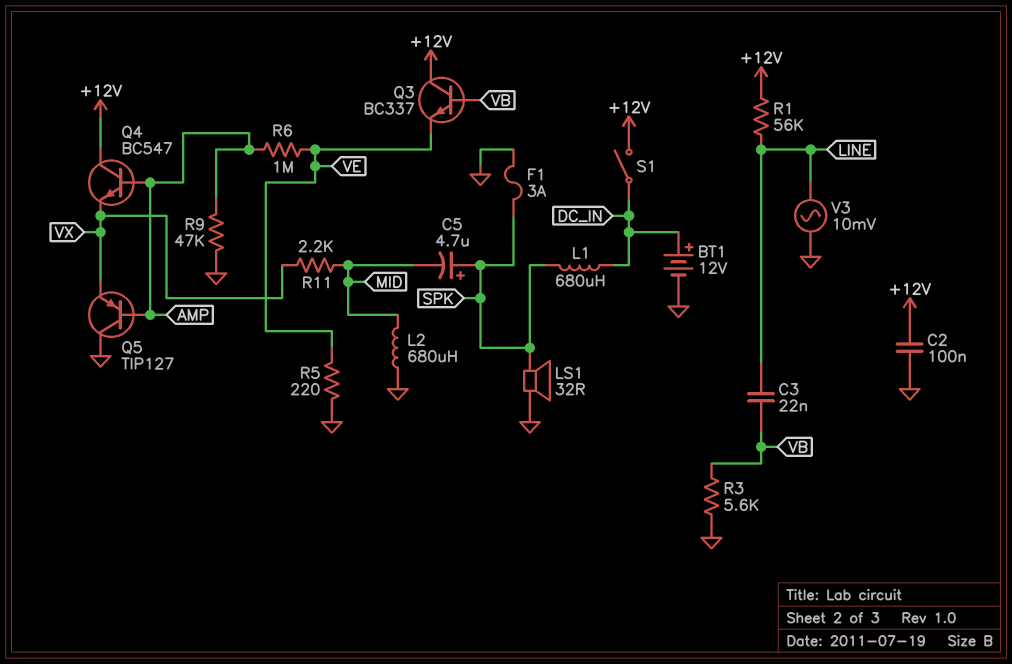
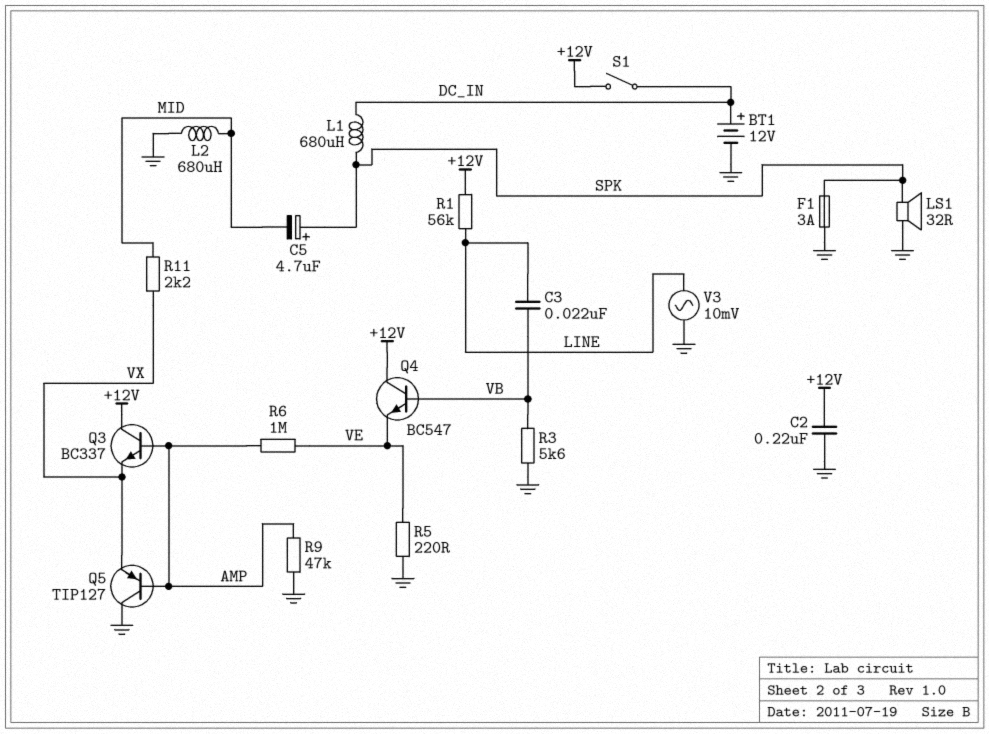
C2: 100nF (+12V, GND) -> 220nF (+12V, GND)
Q3: NPN BC337 (B VB, C +12V, E VE) -> NPN BC337 (B AMP, C +12V, E VX)
Q4: NPN BC547 (B AMP, C +12V, E VX) -> NPN BC547 (B VB, C +12V, E VE)

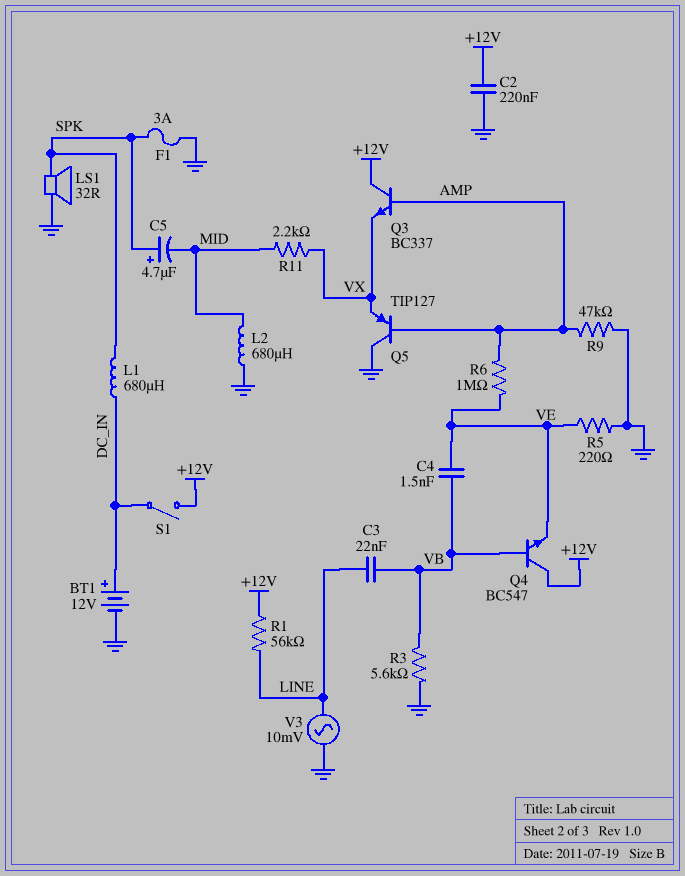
C4: none -> 1.5nF (VB, VE)

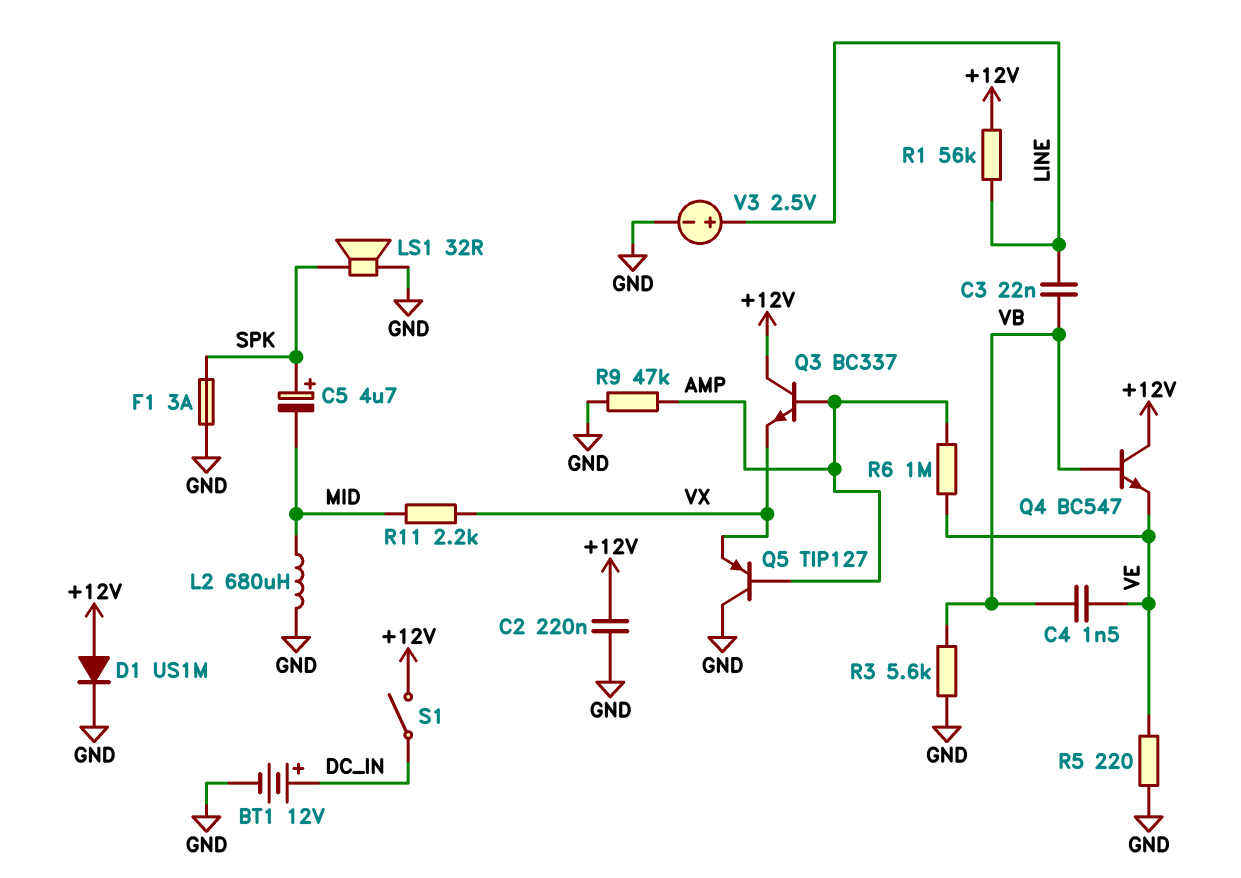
D1: none -> diode US1M (A +12V, K GND)
L1: 680uH (DC_IN, SPK) -> none
V3: AC 10mV (GND, LINE) -> 2.5V (plus LINE, minus GND)

